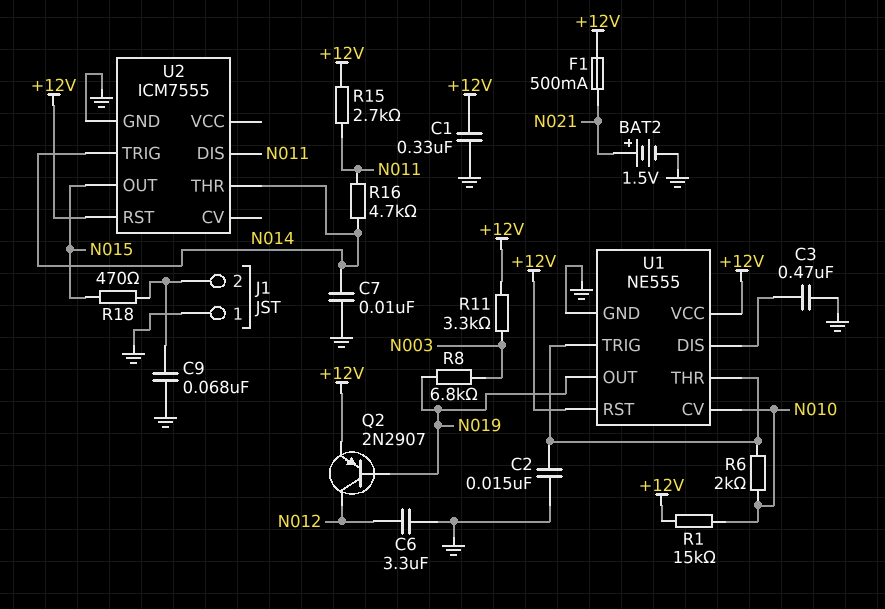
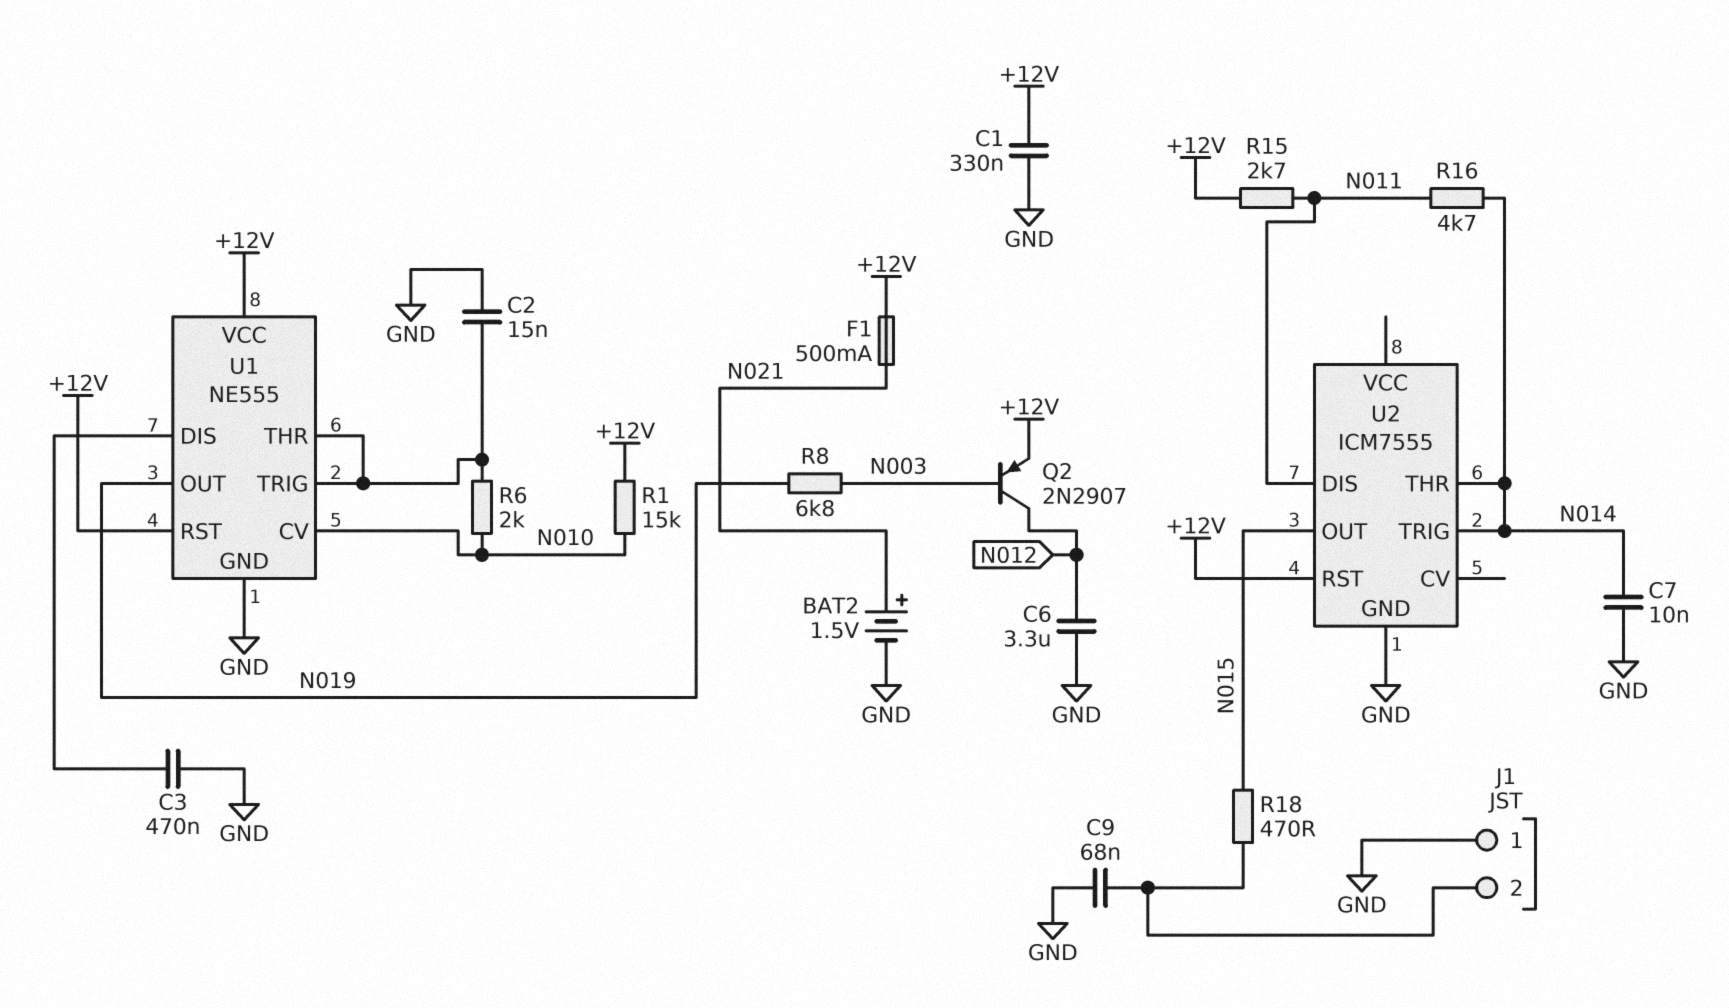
Q2: PNP 2N2907 (B N019, C N012, E +12V) -> PNP 2N2907 (B N003, C N012, E +12V)
R11: 3.3k (+12V, N003) -> none

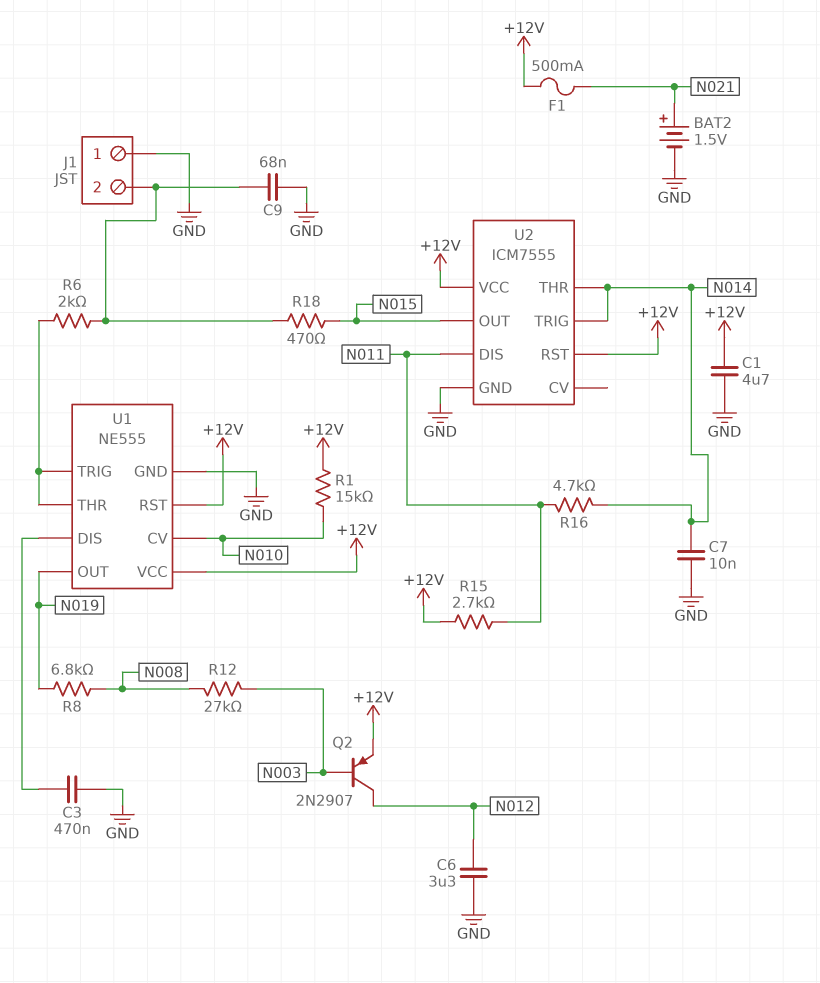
C1: 330nF (+12V, GND) -> 4.7uF (+12V, GND)
C2: 15nF (GND, U1/THR) -> none
R6: 2k (N010, U1/THR) -> 2k (J1/2, U1/THR)
R8: 6.8k (N003, N019) -> 6.8k (N008, N019)
R12: none -> 27k (N003, N008)
U2 pin VCC: none -> +12V

